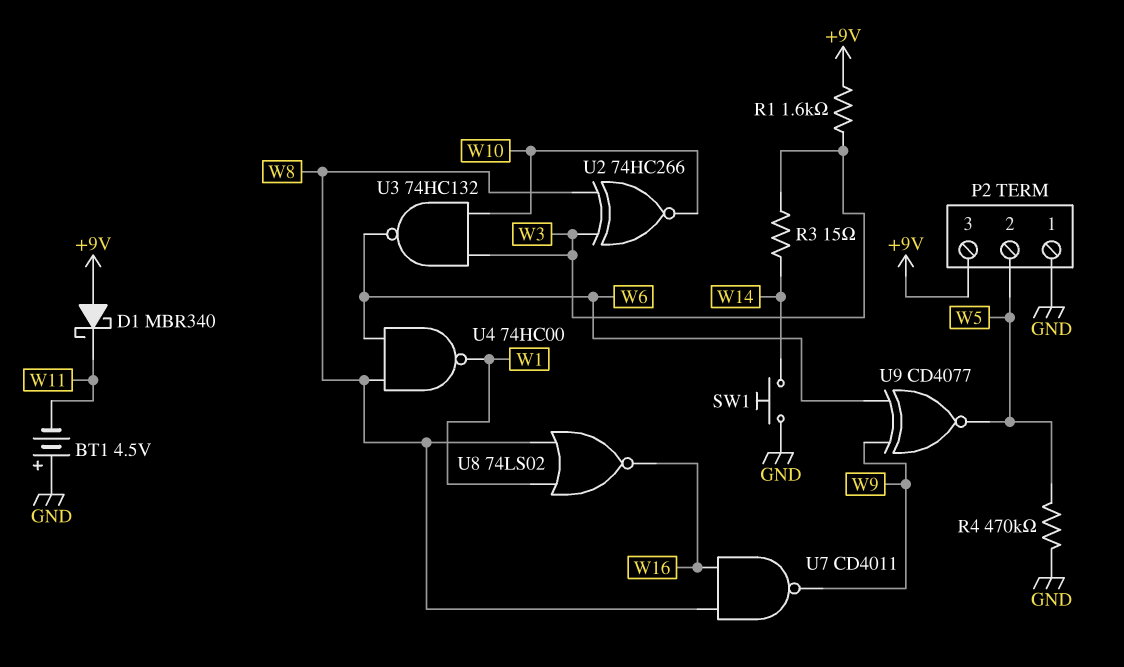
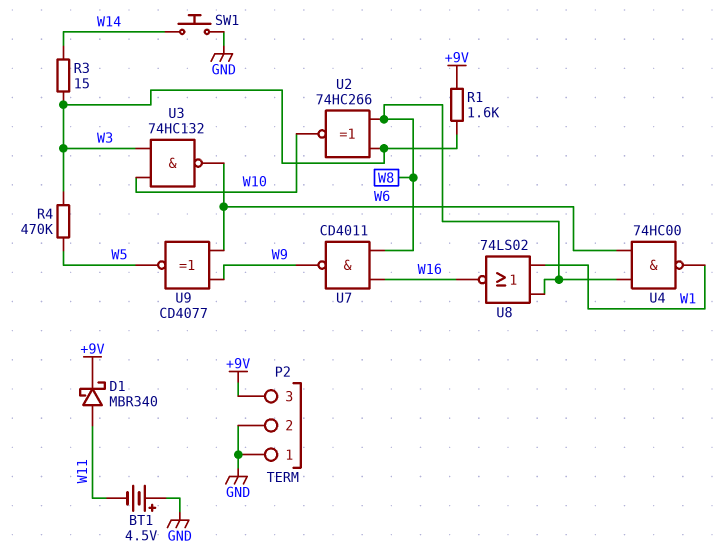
D1: schottky MBR340 (A +9V, K W11) -> schottky MBR340 (A W11, K +9V)
P2 pin 2: W5 -> GND
R4: 470k (GND, W5) -> 470k (W3, W5)

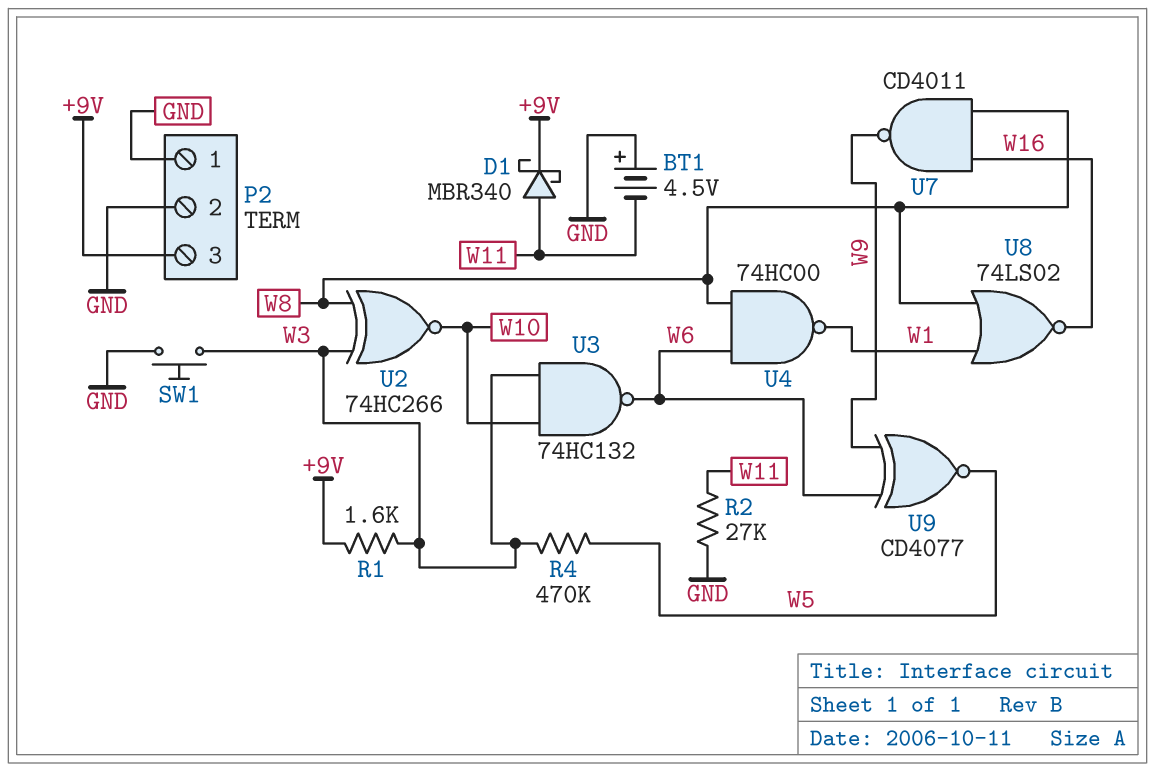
R2: none -> 27k (GND, W11)
R3: 15 (W3, W14) -> none
SW1: button (GND, W14) -> button (GND, W3)

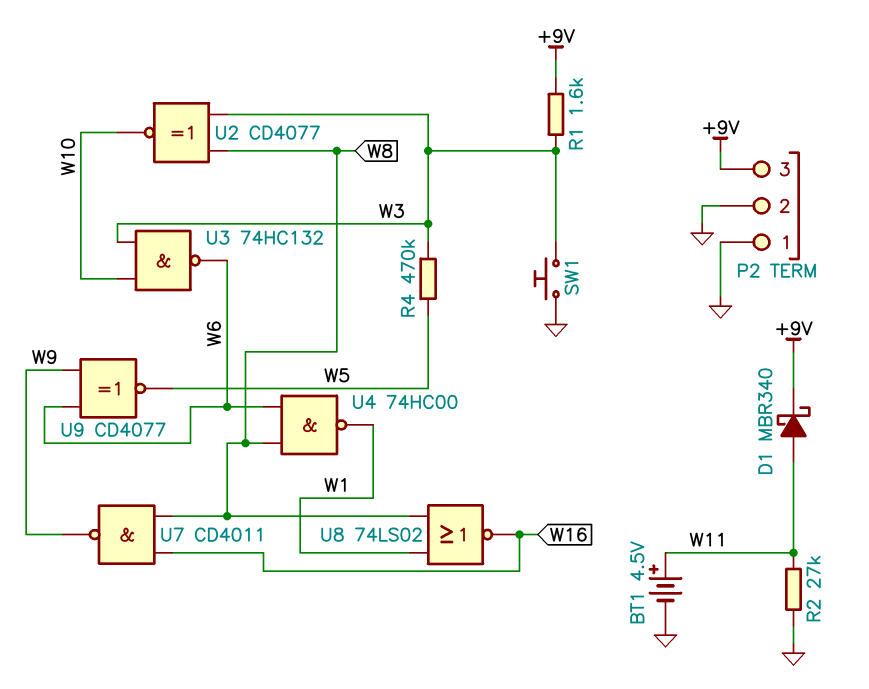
BT1: 4.5V (plus GND, minus W11) -> 4.5V (plus W11, minus GND)
U2: XNOR 74HC266 (in W3, in W8, out W10) -> XNOR CD4077 (in W3, in W8, out W10)

